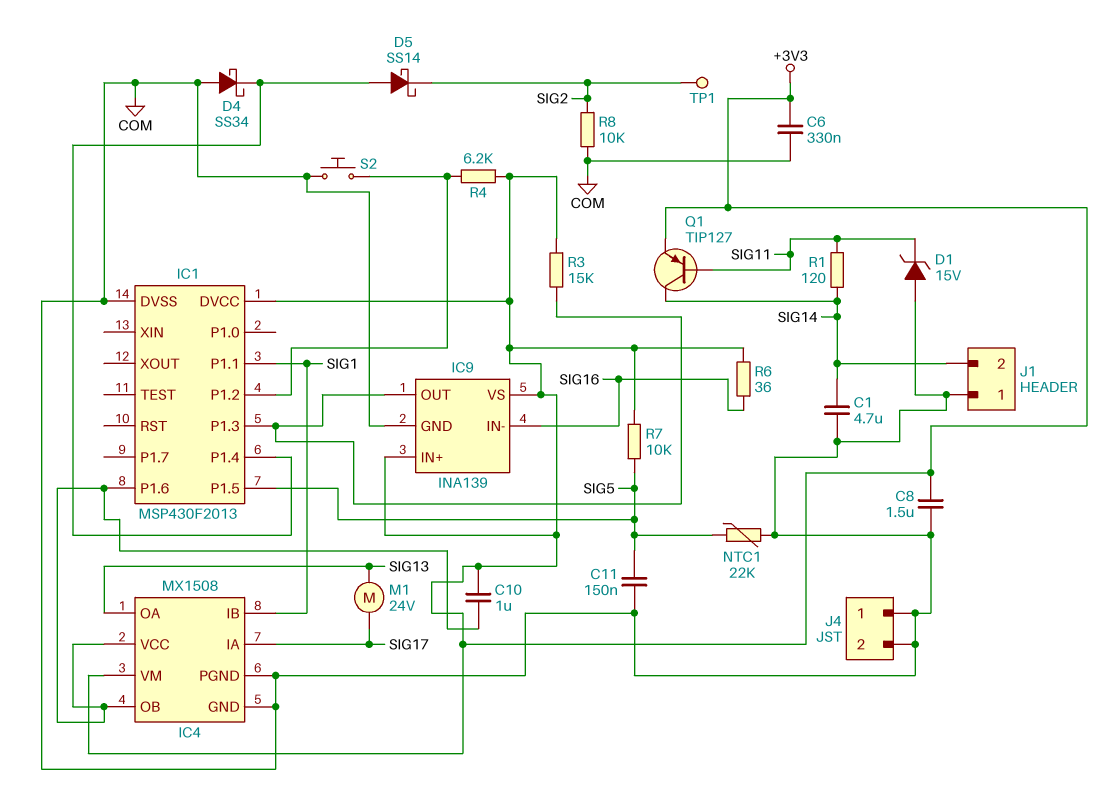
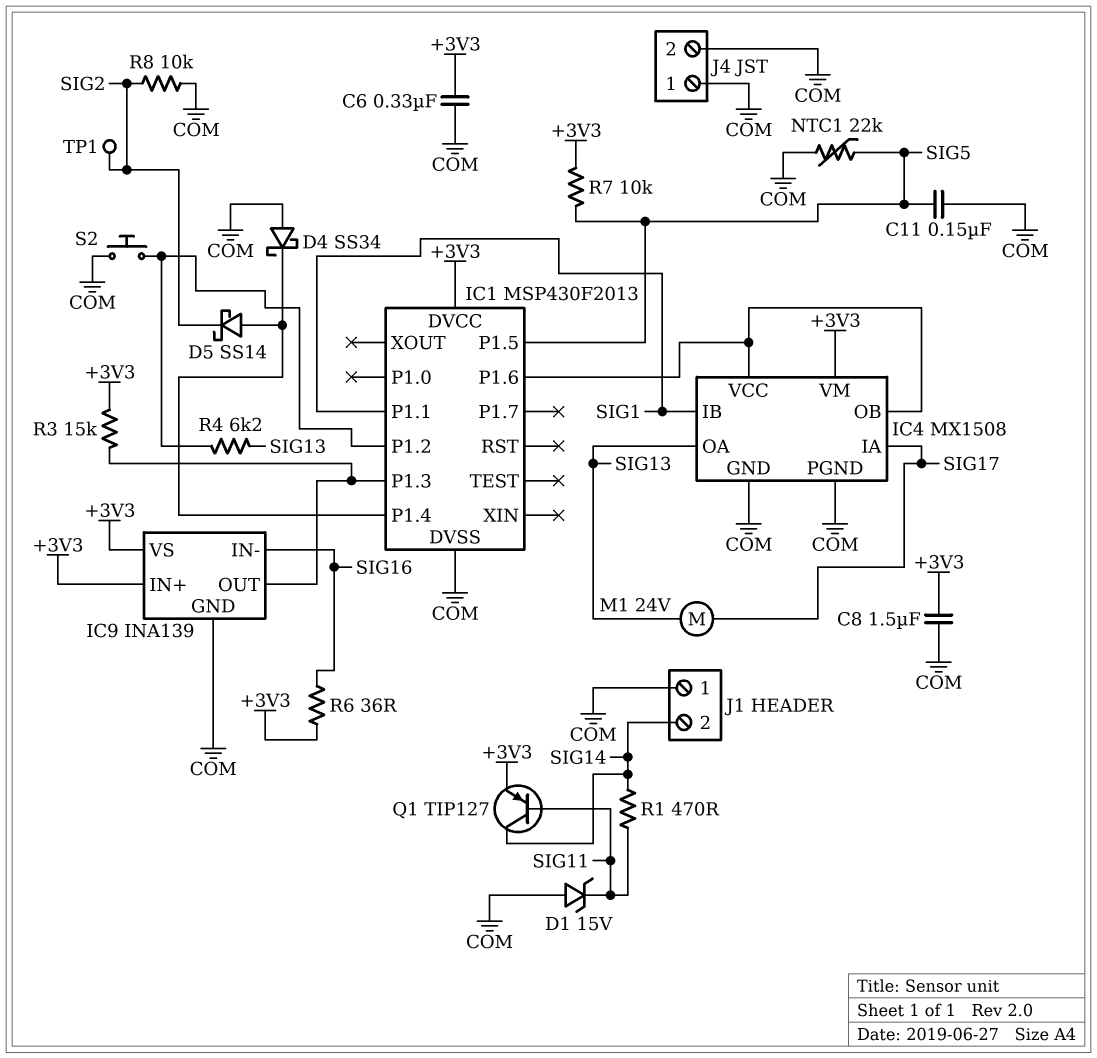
C1: 4.7uF (COM, SIG14) -> none
C10: 1uF (+3V3, IC1/P1.6) -> none
R1: 120 (SIG11, SIG14) -> 470 (SIG11, SIG14)
R4: 6.2k (+3V3, IC1/P1.2) -> 6.2k (IC1/P1.2, SIG13)

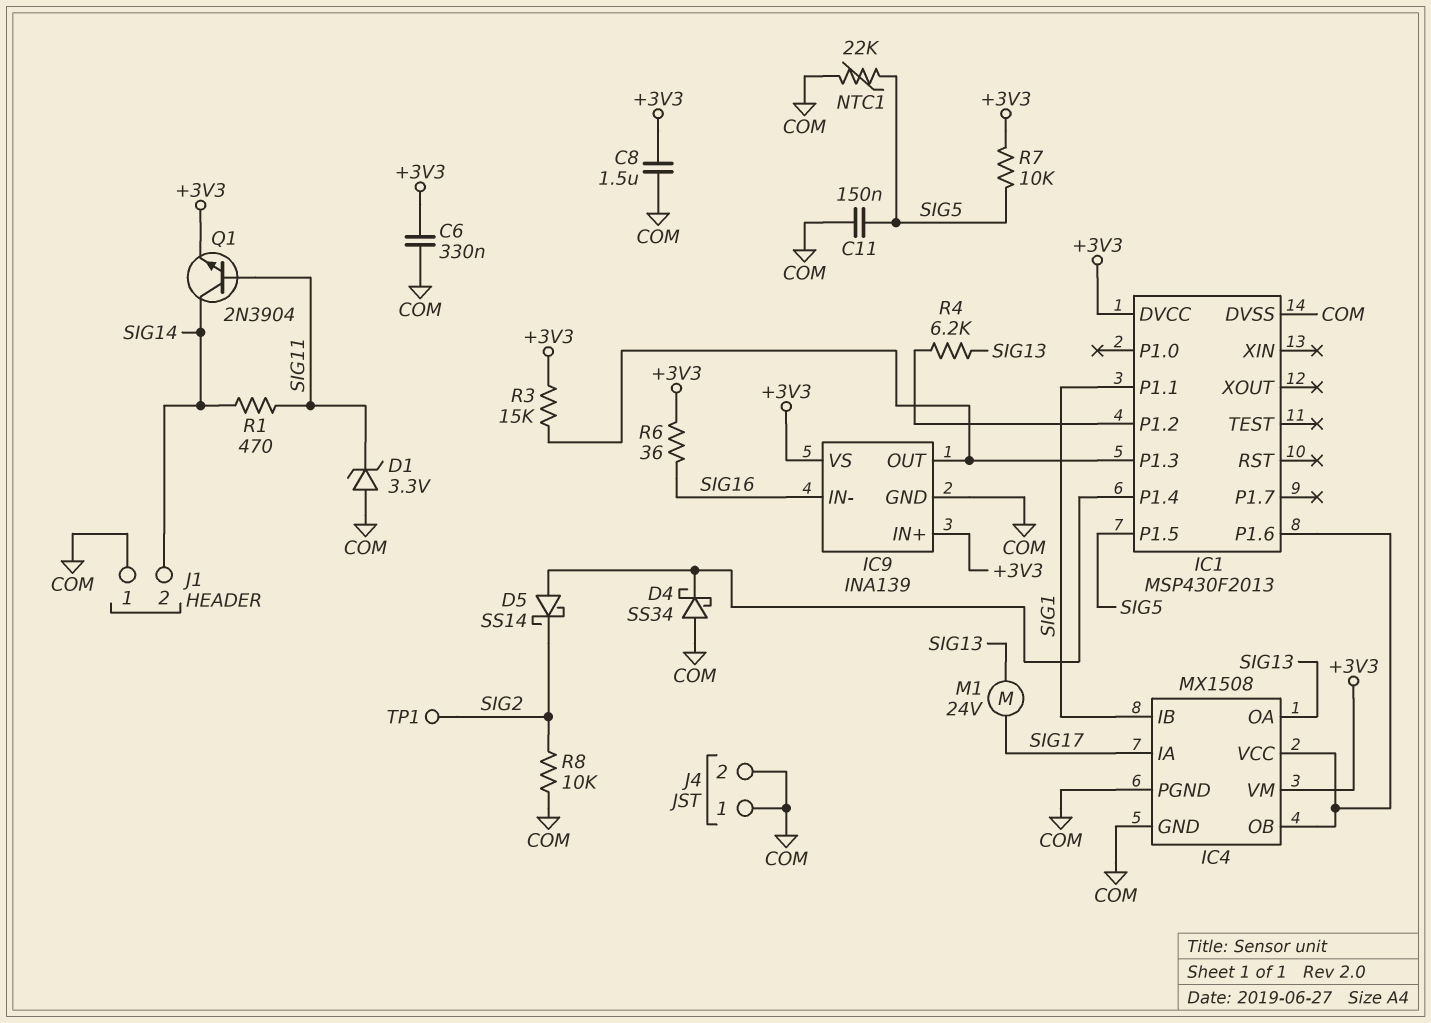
D1: zener 15V (A COM, K SIG11) -> zener 3.3V (A COM, K SIG11)
Q1: PNP TIP127 (B SIG11, C SIG14, E +3V3) -> NPN 2N3904 (B SIG11, C SIG14, E +3V3)
S2: button (COM, IC1/P1.2) -> none

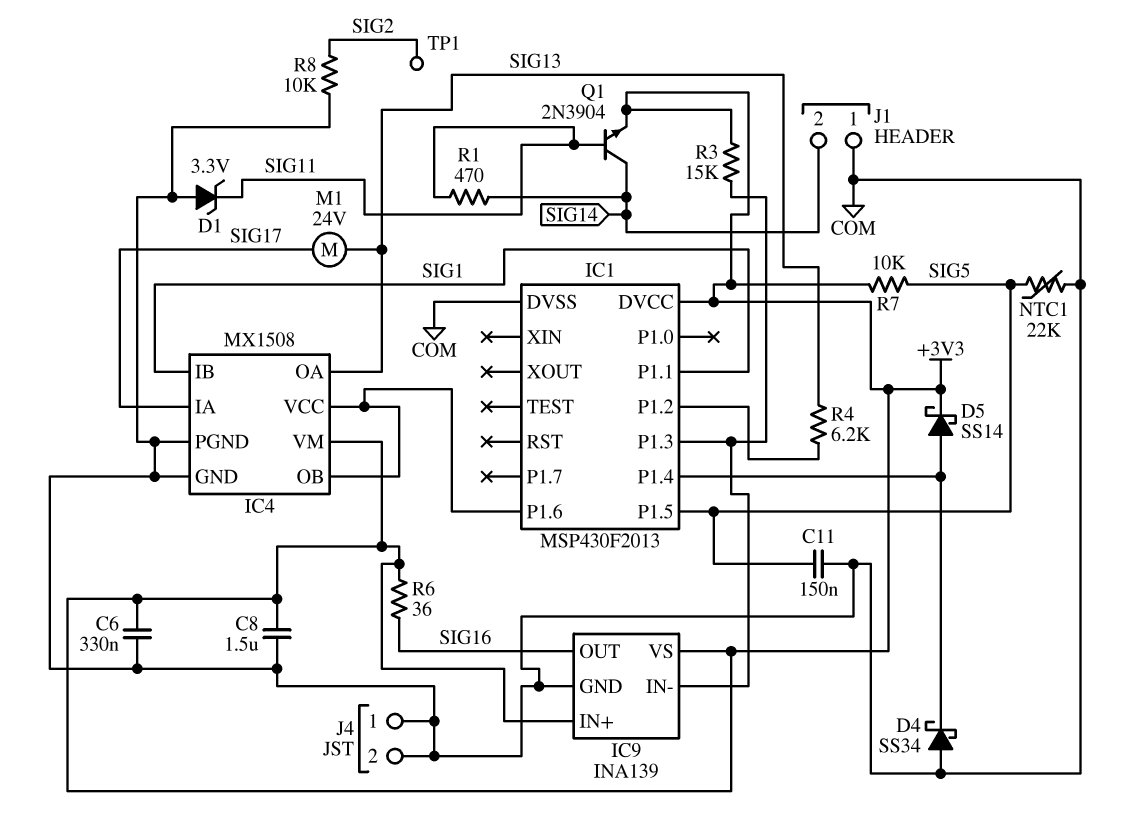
D5: schottky SS14 (A IC1/P1.4, K SIG2) -> schottky SS14 (A IC1/P1.4, K +3V3)
IC9 pin IN-: SIG16 -> IC1/P1.3
IC9 pin OUT: IC1/P1.3 -> SIG16

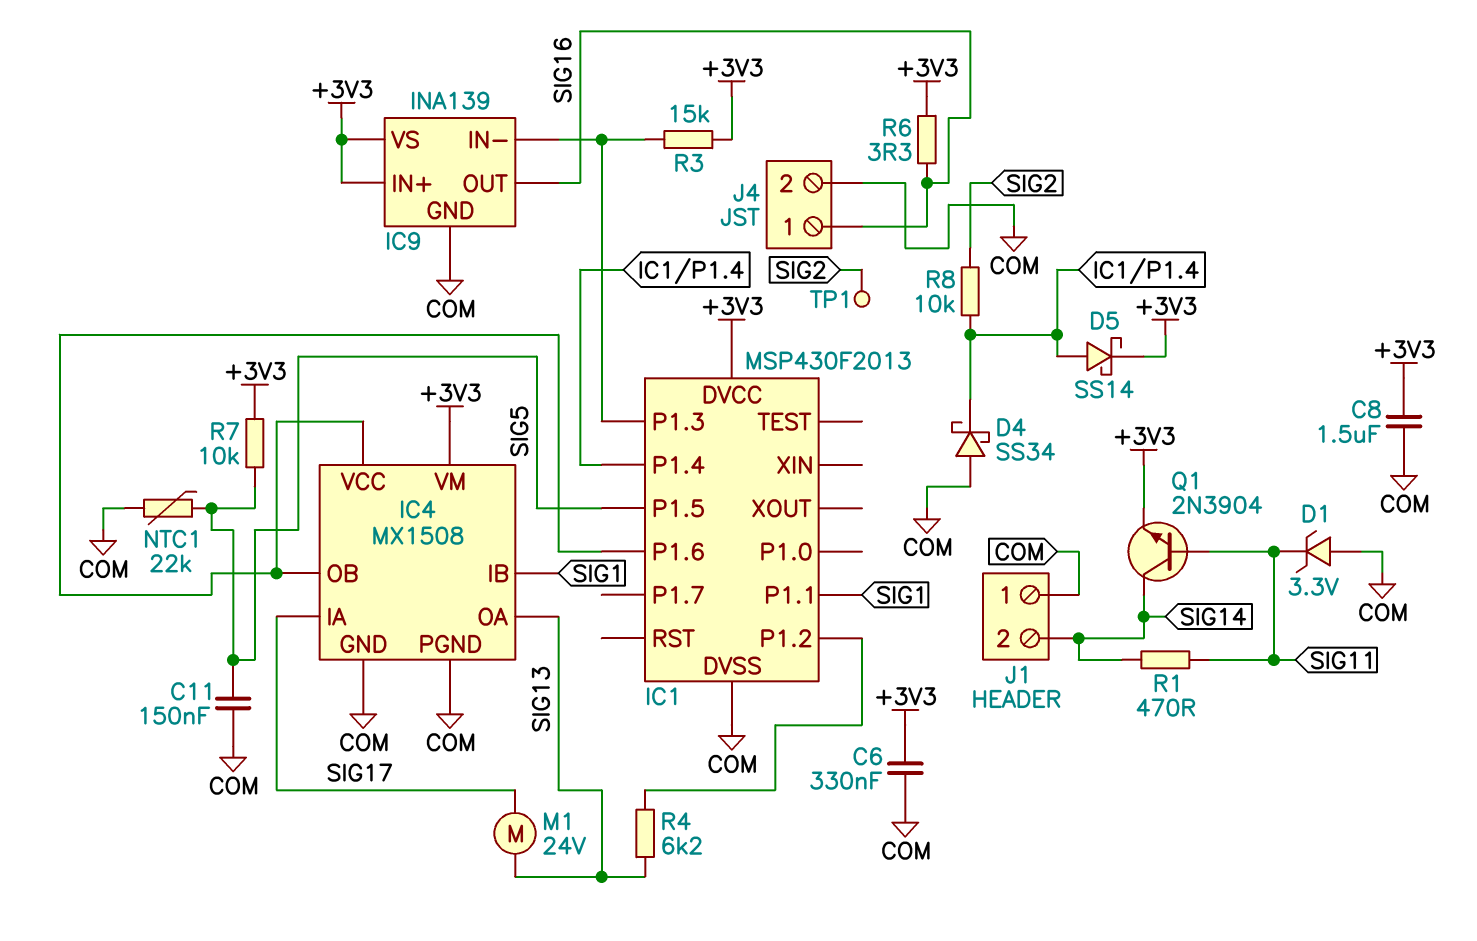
J4 pin 1: COM -> SIG16
R6: 36 (+3V3, SIG16) -> 3.3 (+3V3, SIG16)
R8: 10k (COM, SIG2) -> 10k (IC1/P1.4, SIG2)

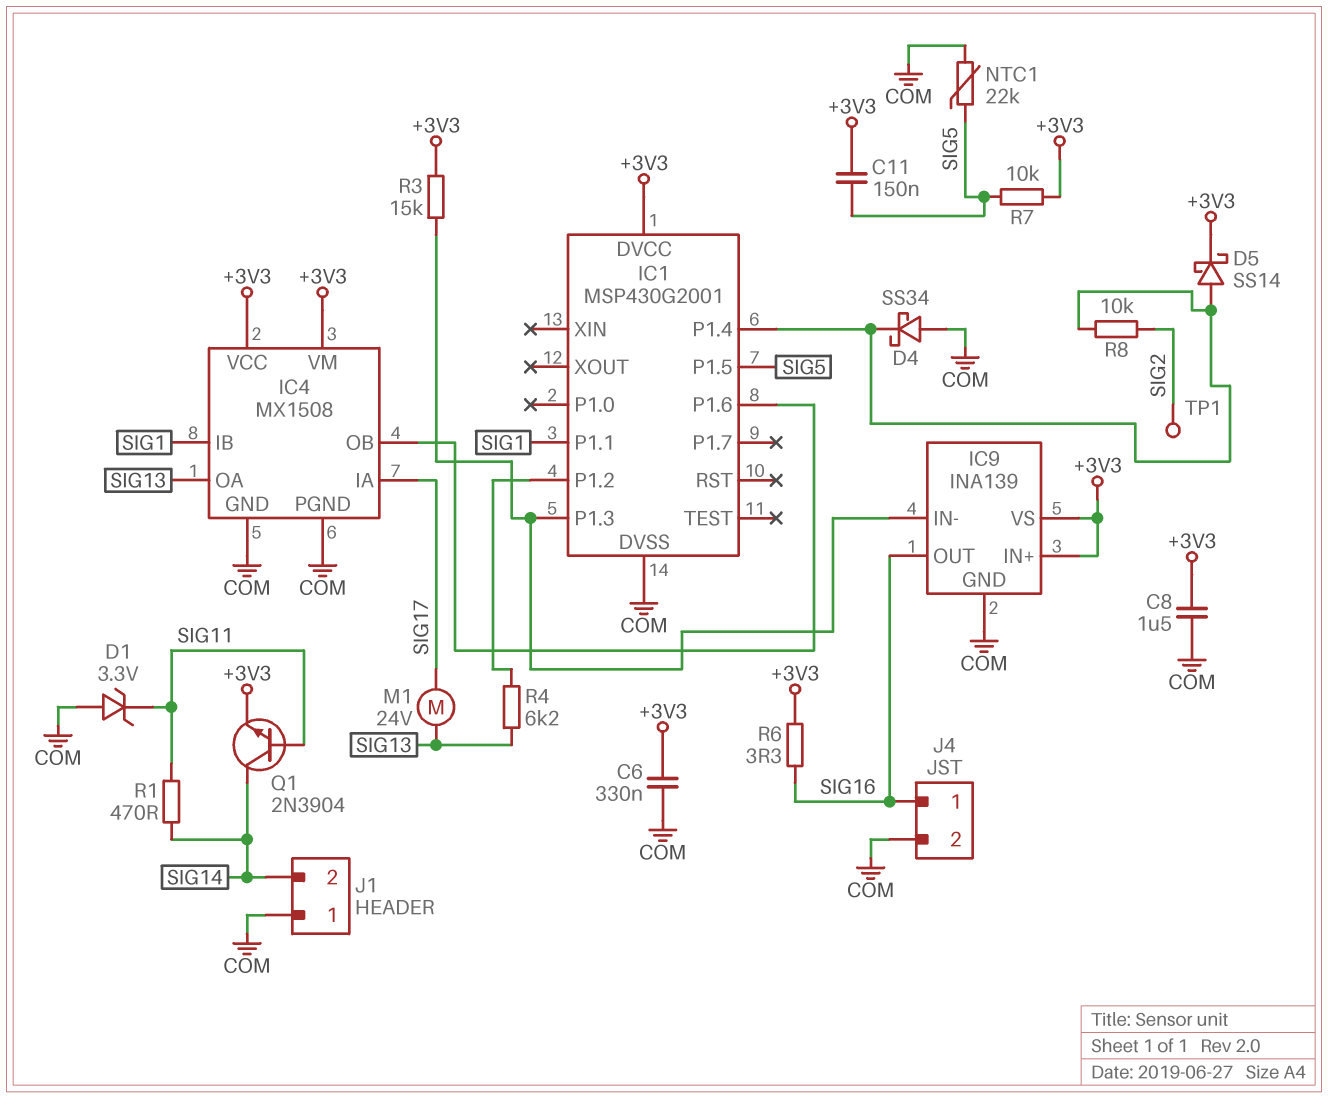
C11: 150nF (COM, SIG5) -> 150nF (+3V3, SIG5)
IC1: MSP430F2013 -> MSP430G2001
IC4 pin VCC: IC1/P1.6 -> +3V3

